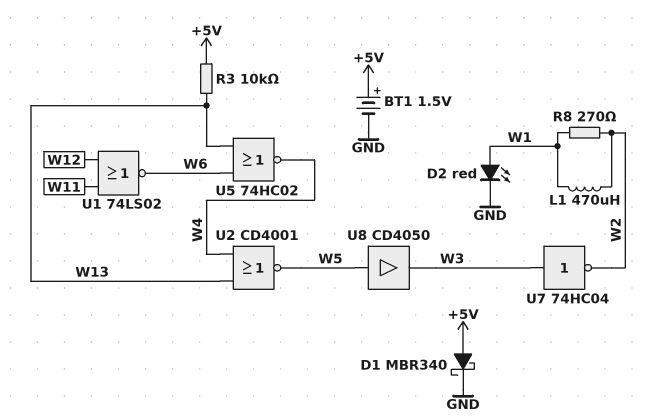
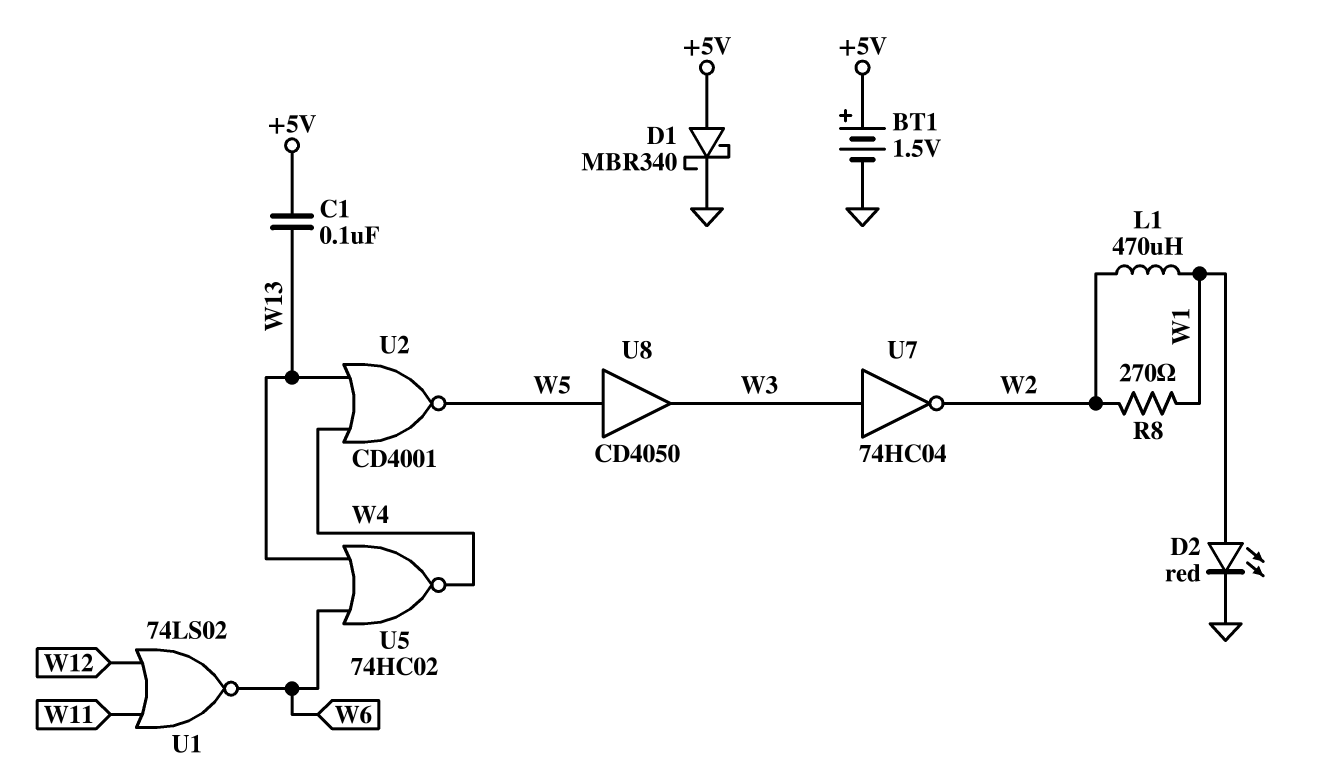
C1: none -> 100nF (+5V, W13)
R3: 10k (+5V, W13) -> none

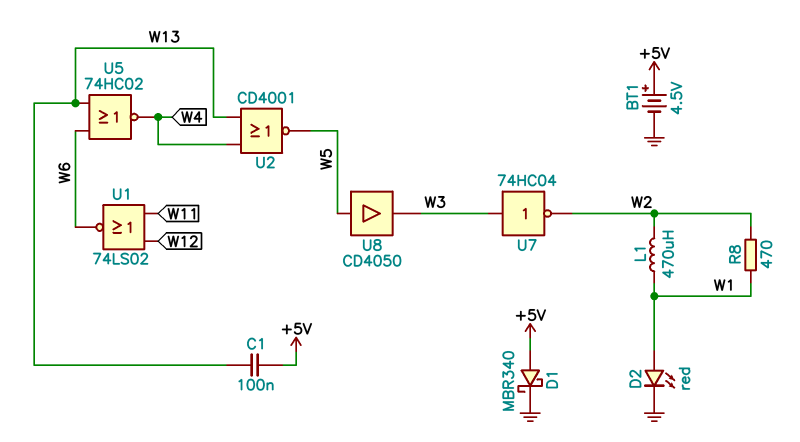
BT1: 1.5V (plus +5V, minus GND) -> 4.5V (plus +5V, minus GND)
R8: 270 (W1, W2) -> 470 (W1, W2)

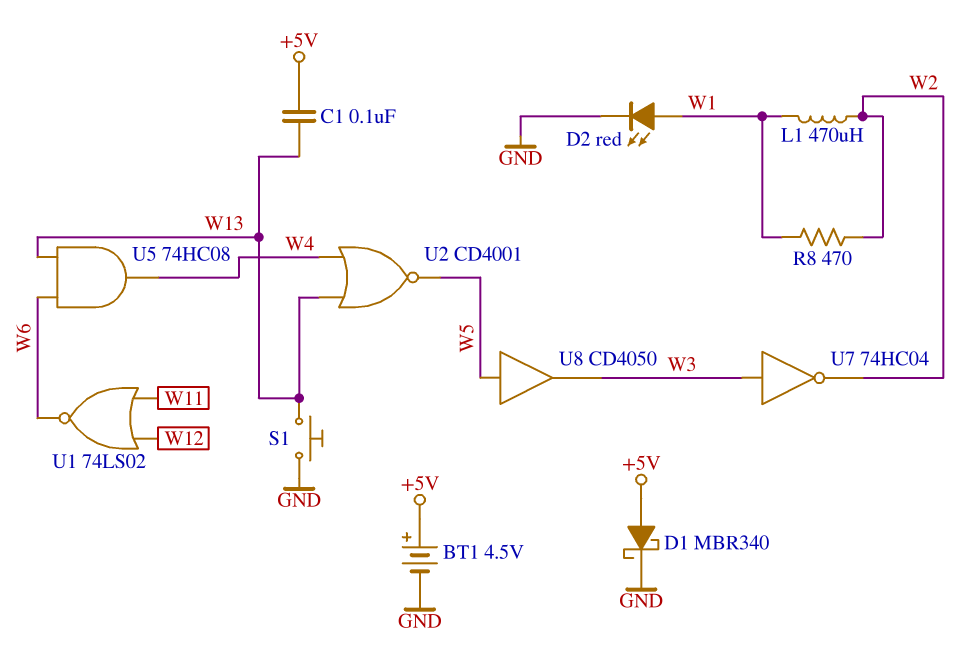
S1: none -> button (GND, W13)
U5: NOR 74HC02 (in W6, in W13, out W4) -> AND 74HC08 (in W6, in W13, out W4)

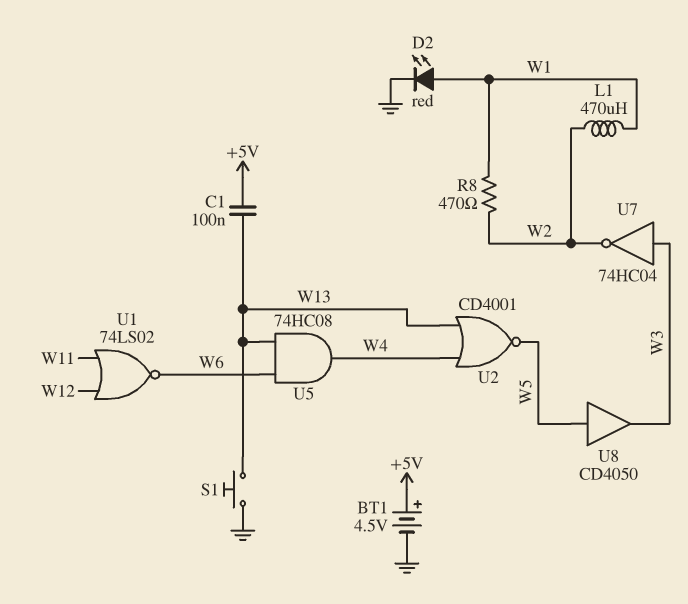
D1: schottky MBR340 (A +5V, K GND) -> none

